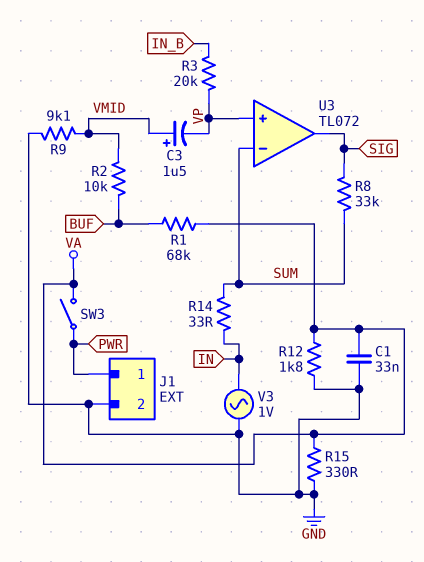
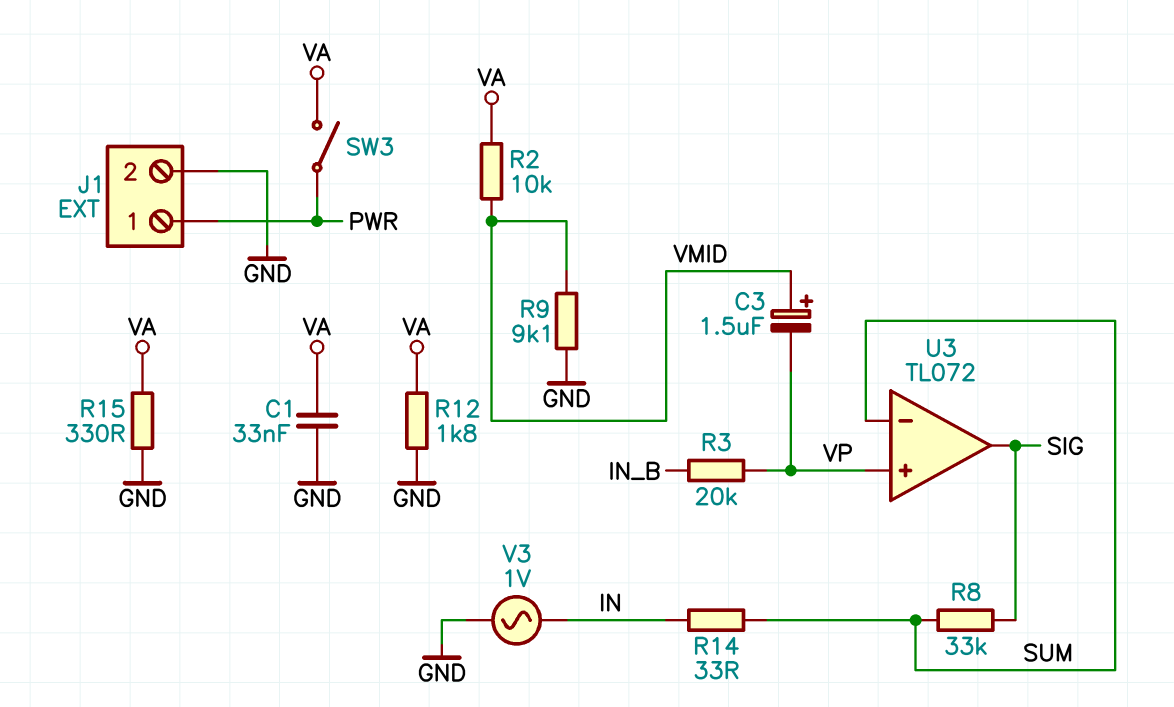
R1: 68k (BUF, VA) -> none
R2: 10k (BUF, VMID) -> 10k (VA, VMID)

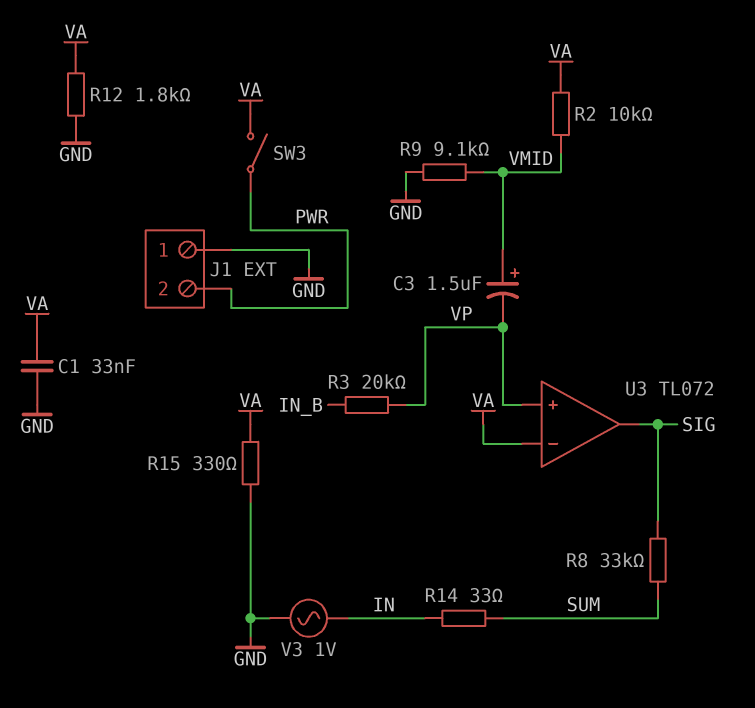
J1 pin 1: PWR -> GND
J1 pin 2: GND -> PWR
U3 pin in-: SUM -> VA

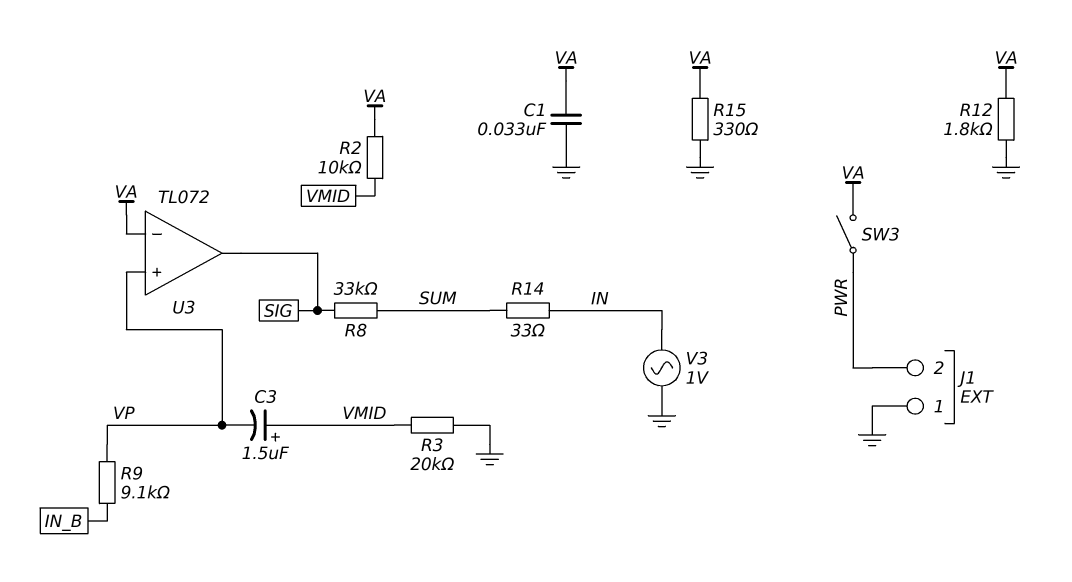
R3: 20k (IN_B, VP) -> 20k (GND, VMID)
R9: 9.1k (GND, VMID) -> 9.1k (IN_B, VP)

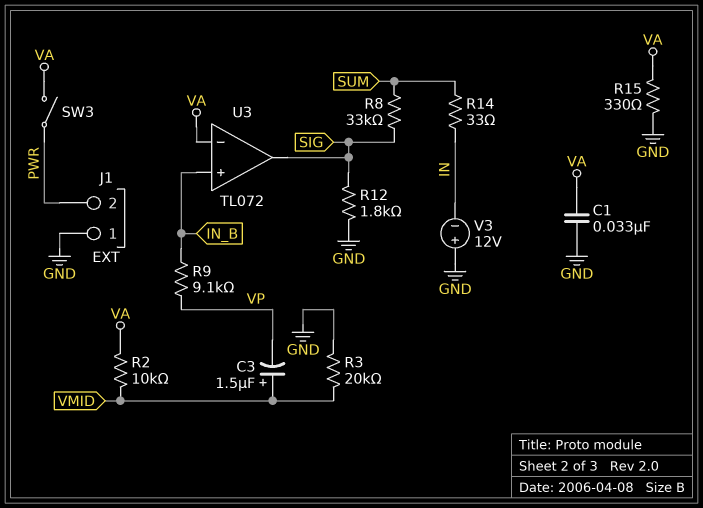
R12: 1.8k (GND, VA) -> 1.8k (GND, SIG)
U3 pin in+: VP -> IN_B
V3: AC 1V (GND, IN) -> 12V (plus GND, minus IN)

